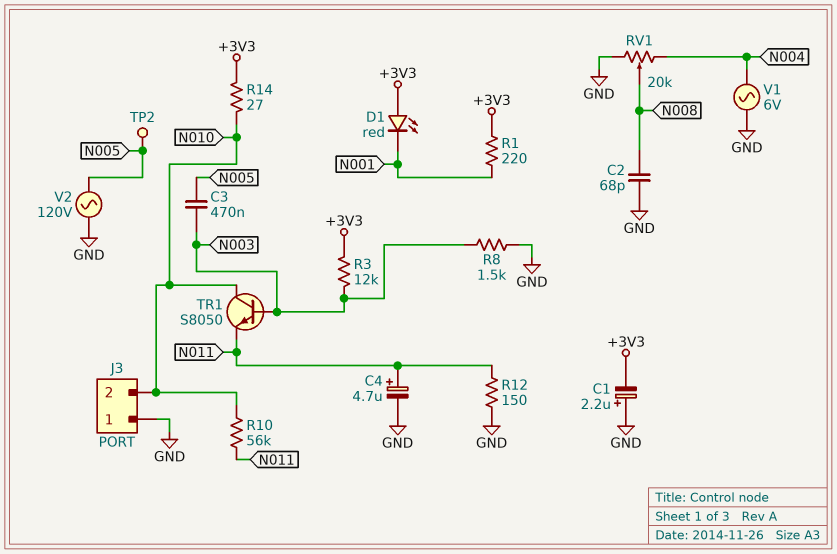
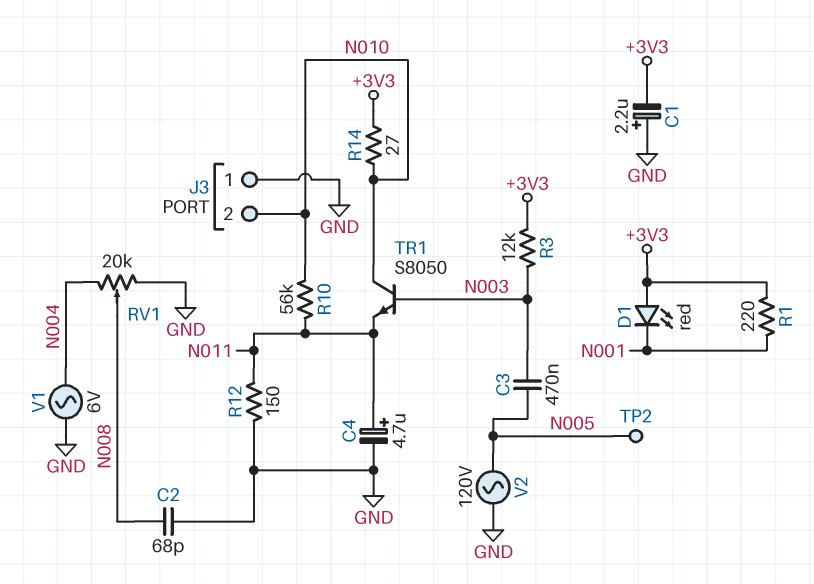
R8: 1.5k (GND, N003) -> none

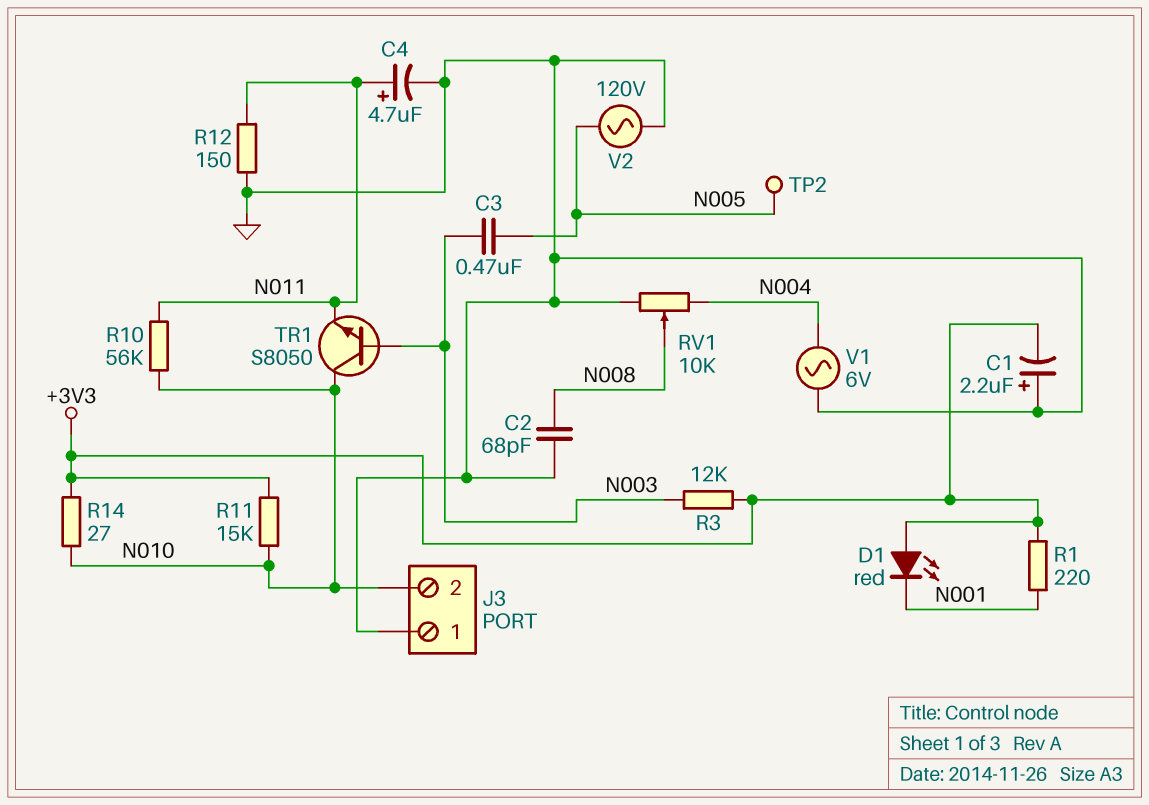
R11: none -> 15k (+3V3, N010)
RV1: 20k (GND, N004, wiper N008) -> 10k (GND, N004, wiper N008)

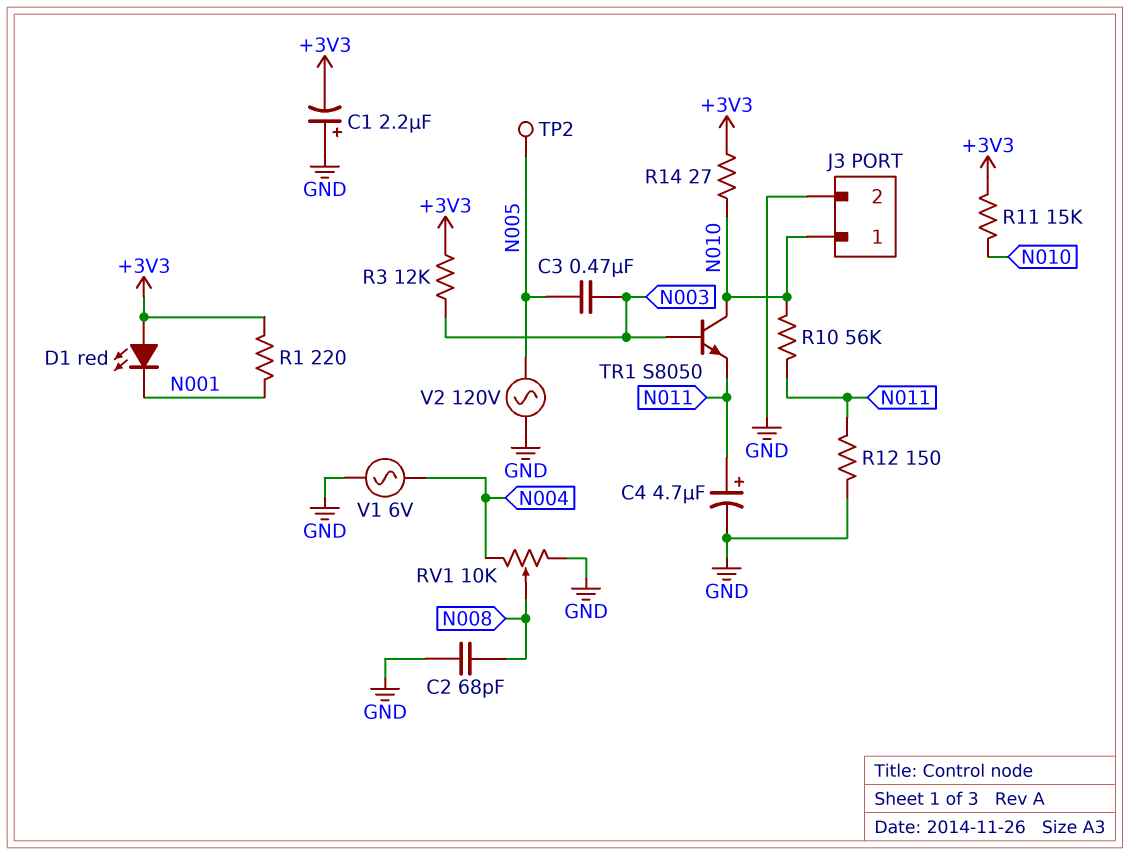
J3 pin 1: GND -> N010
J3 pin 2: N010 -> GND

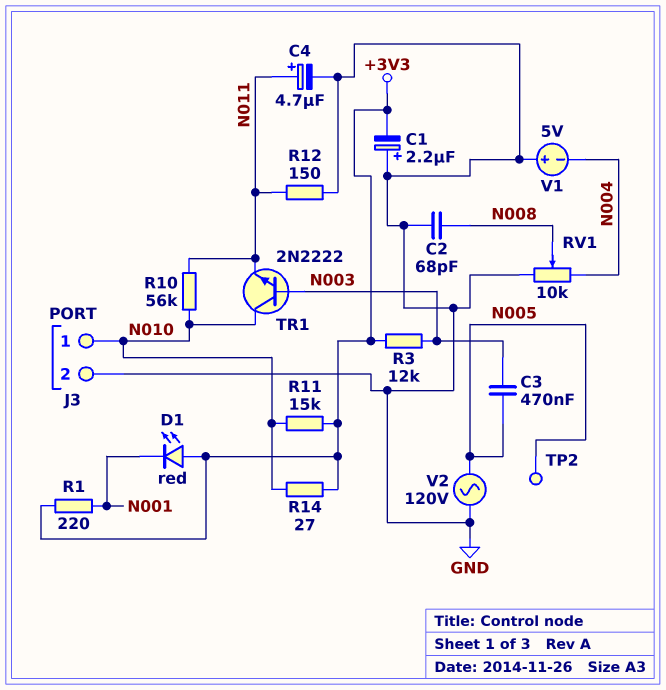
TR1: NPN S8050 (B N003, C N010, E N011) -> NPN 2N2222 (B N003, C N010, E N011)
V1: AC 6V (GND, N004) -> 5V (plus GND, minus N004)

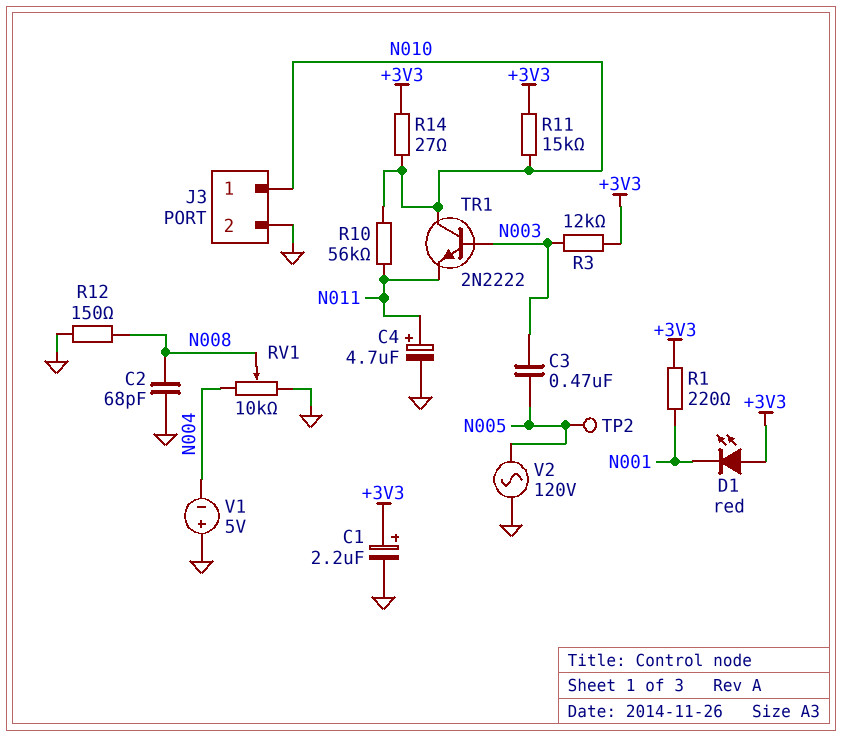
C1: 2.2uF (plus GND, minus +3V3) -> 2.2uF (plus +3V3, minus GND)
R12: 150 (GND, N011) -> 150 (GND, N008)

